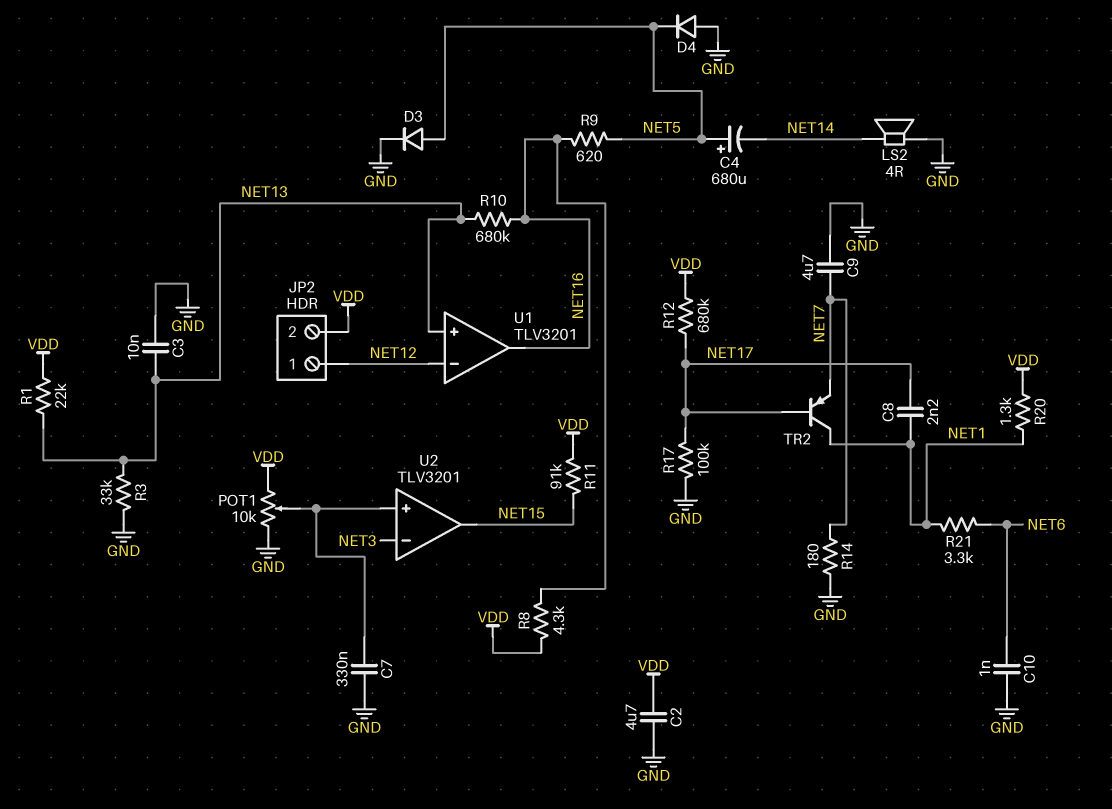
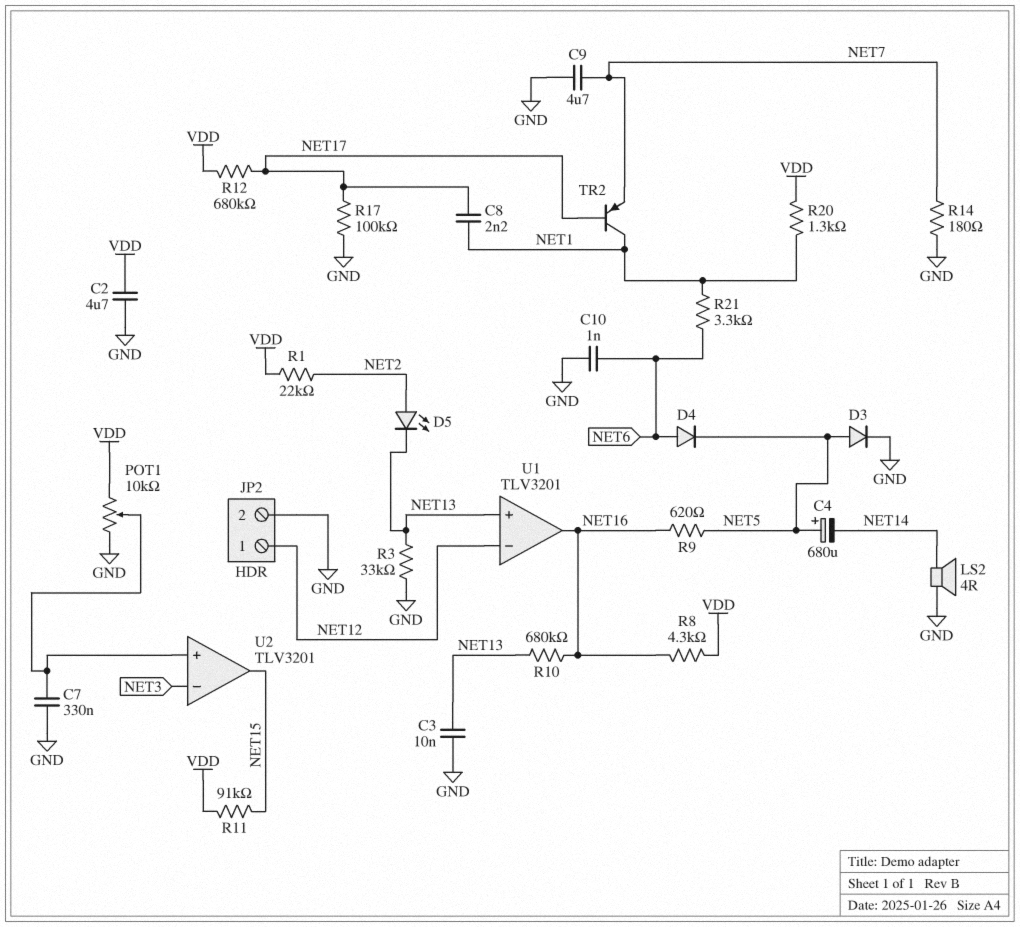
D4: diode (A GND, K NET5) -> diode (A NET6, K NET5)
D5: none -> LED (A NET2, K NET13)
JP2 pin 2: VDD -> GND
R1: 22k (NET13, VDD) -> 22k (NET2, VDD)

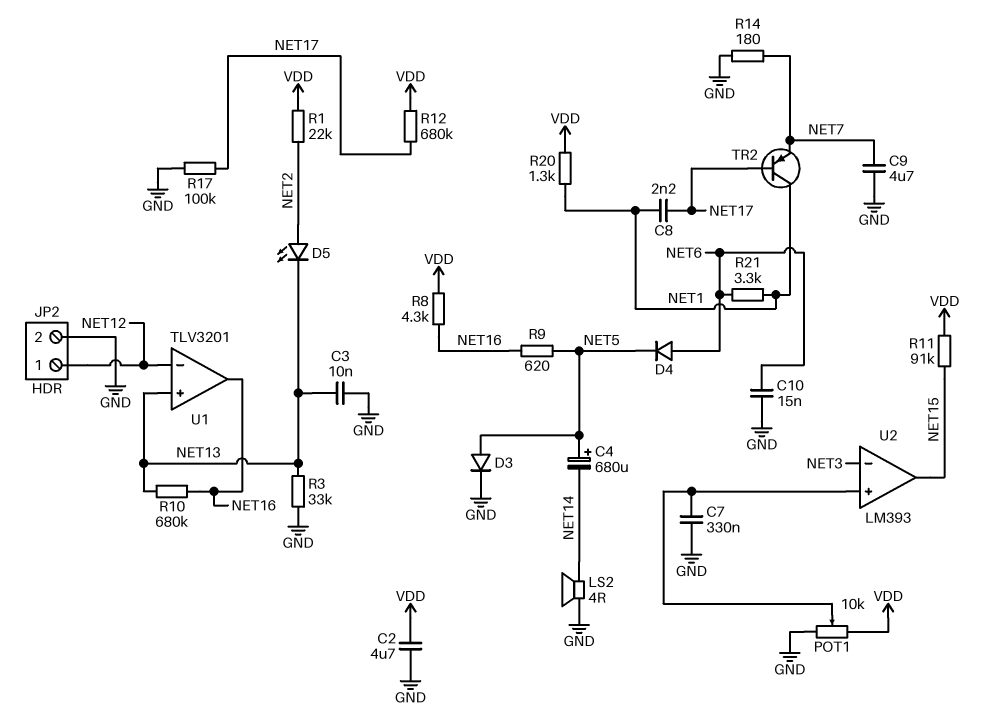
C10: 1nF (GND, NET6) -> 15nF (GND, NET6)
U2: TLV3201 -> LM393

